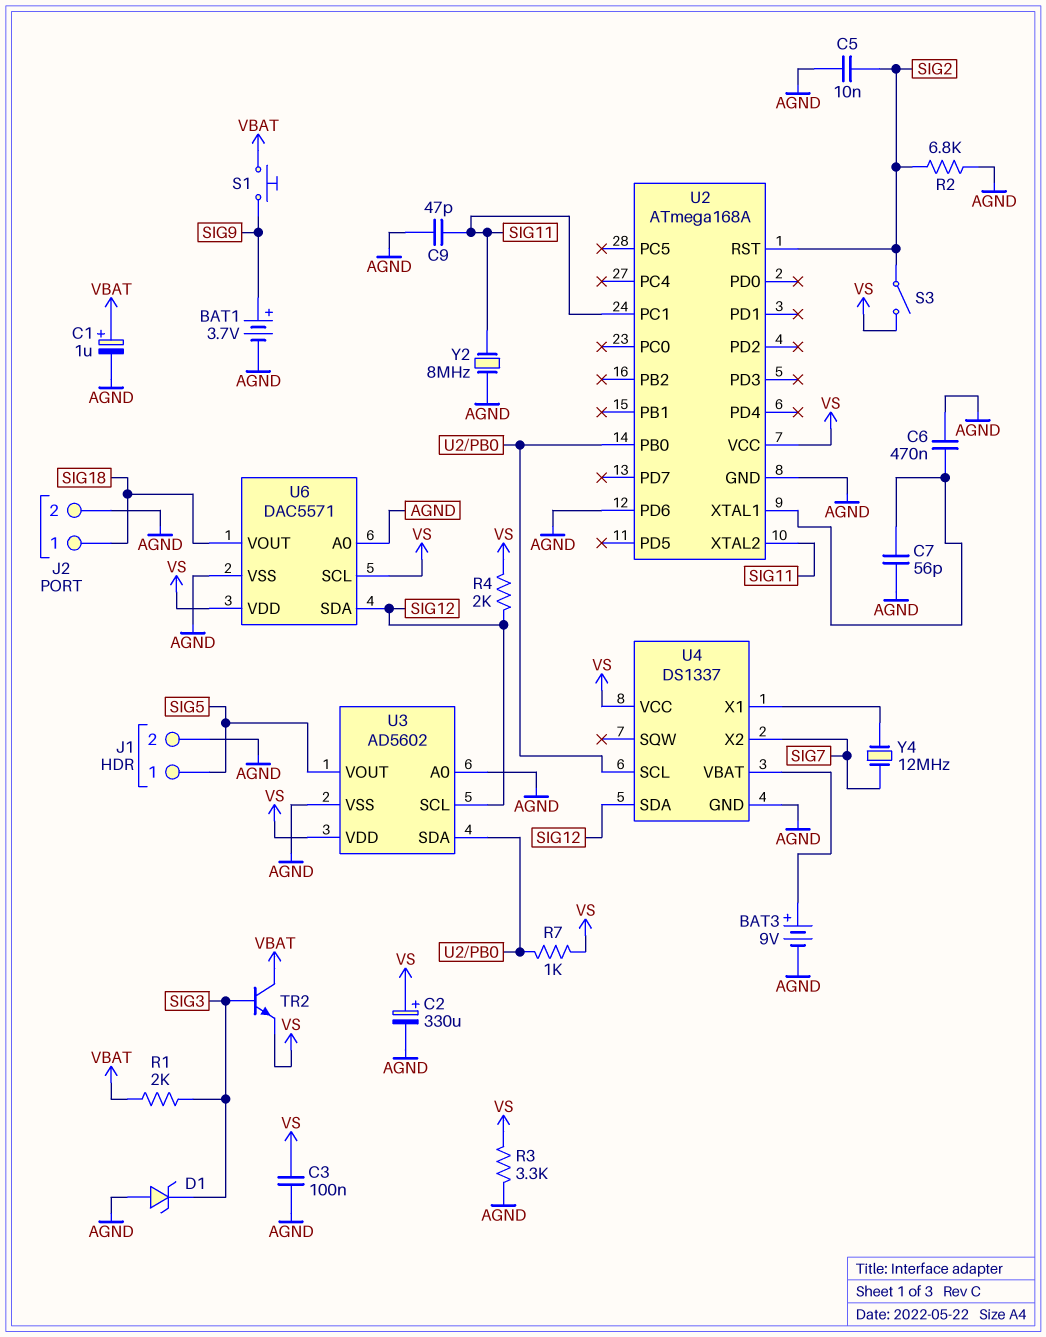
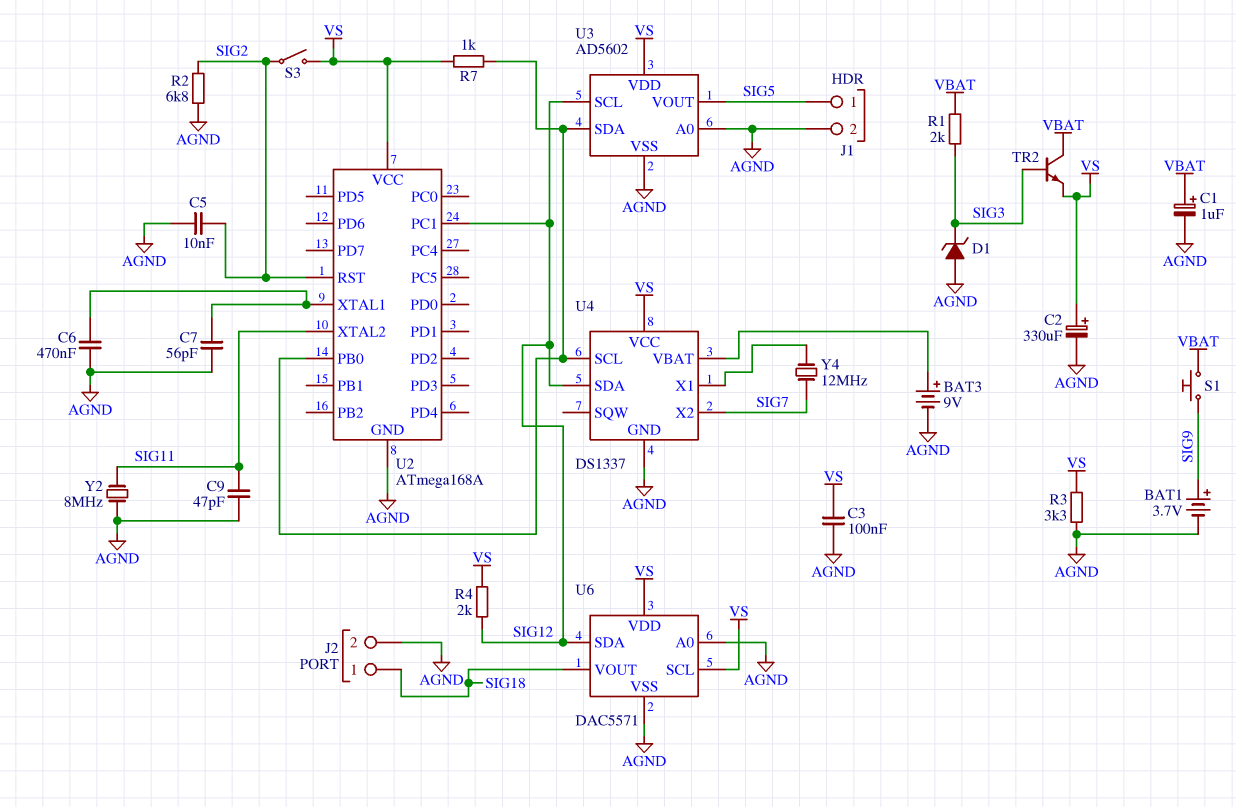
U2 pin PC1: SIG11 -> SIG12
U2 pin PD6: AGND -> none

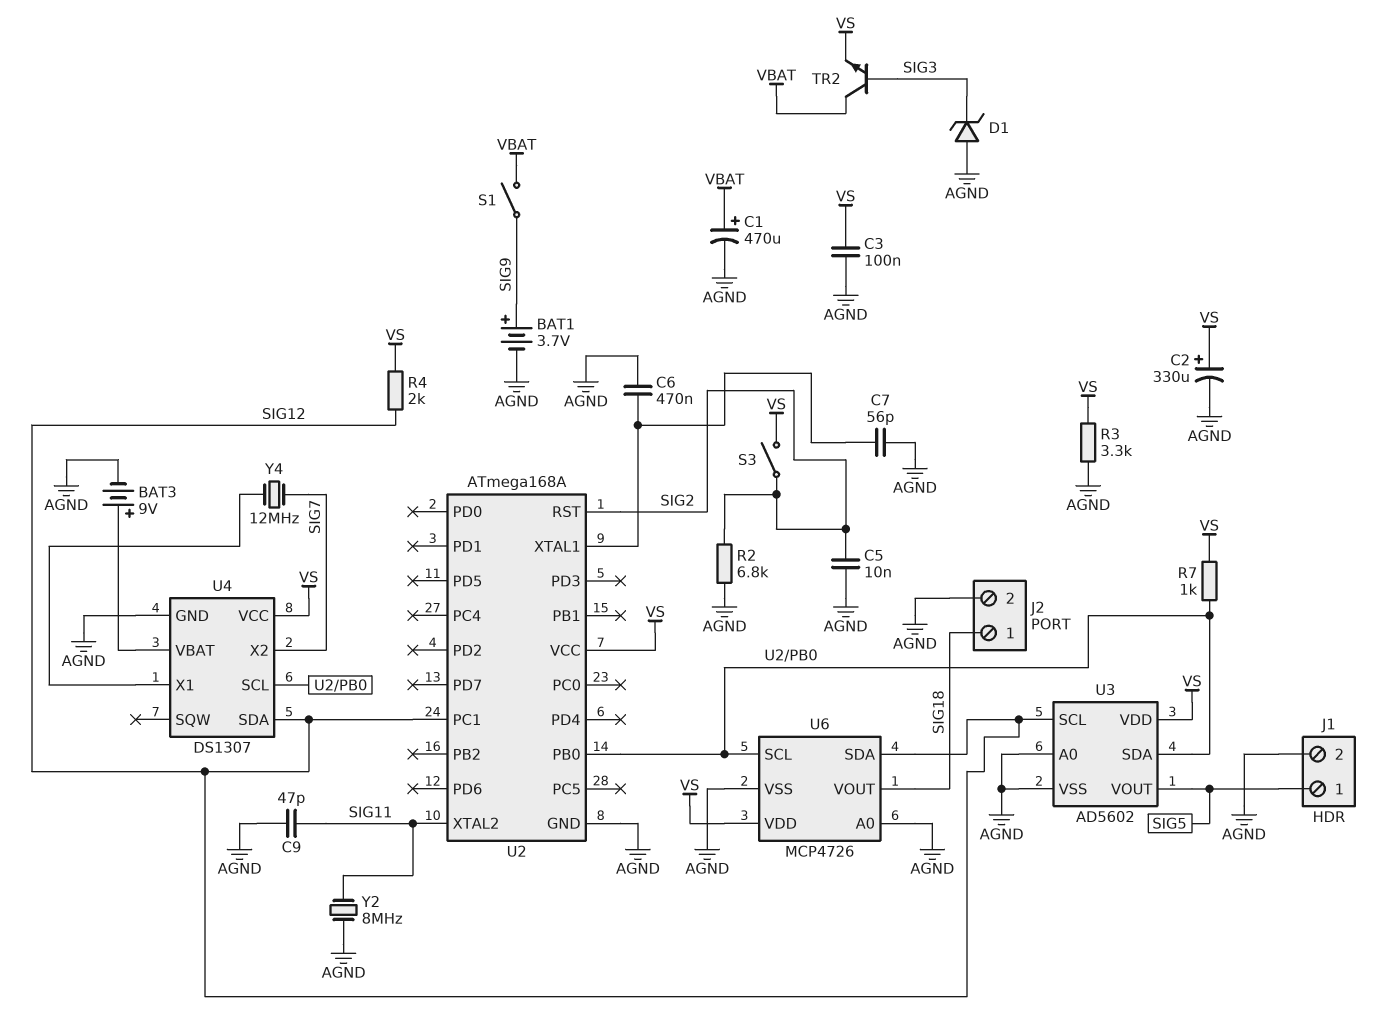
C1: 1uF (plus VBAT, minus AGND) -> 470uF (plus VBAT, minus AGND)
R1: 2k (SIG3, VBAT) -> none
S1: button (SIG9, VBAT) -> switch (SIG9, VBAT)
U4: DS1337 -> DS1307
U6: DAC5571 -> MCP4726
U6 pin SCL: VS -> U2/PB0

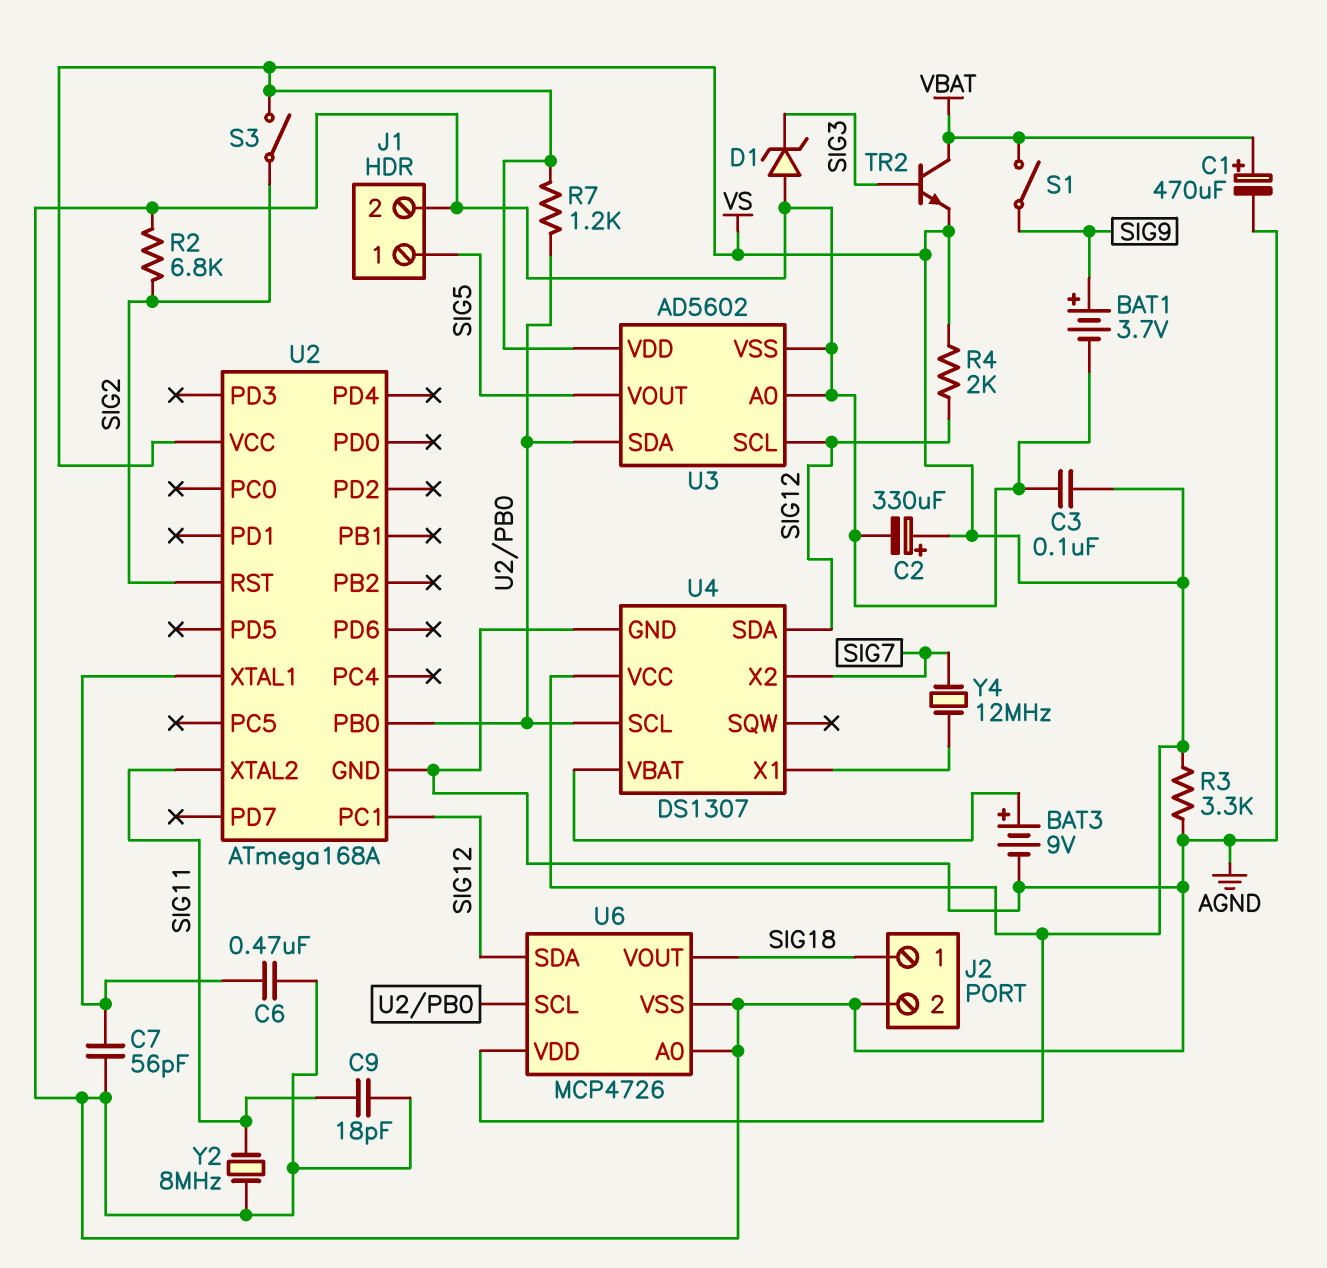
C5: 10nF (AGND, SIG2) -> none
C9: 47pF (AGND, SIG11) -> 18pF (AGND, SIG11)
R7: 1k (U2/PB0, VS) -> 1.2k (U2/PB0, VS)

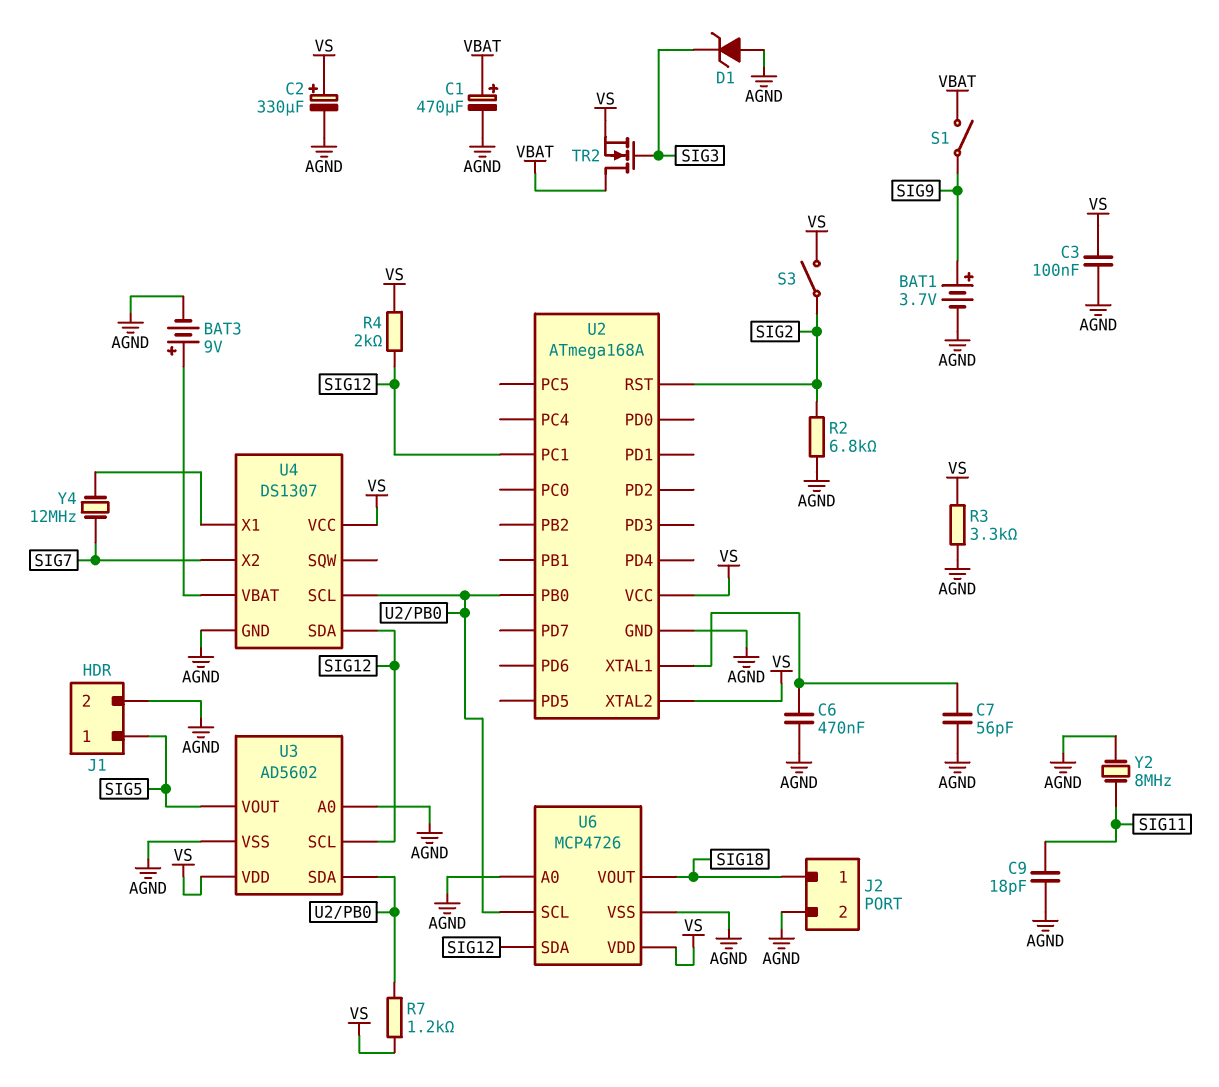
TR2: NPN (B SIG3, C VBAT, E VS) -> NMOS (G SIG3, D VBAT, S VS)
U2 pin XTAL2: SIG11 -> VS

